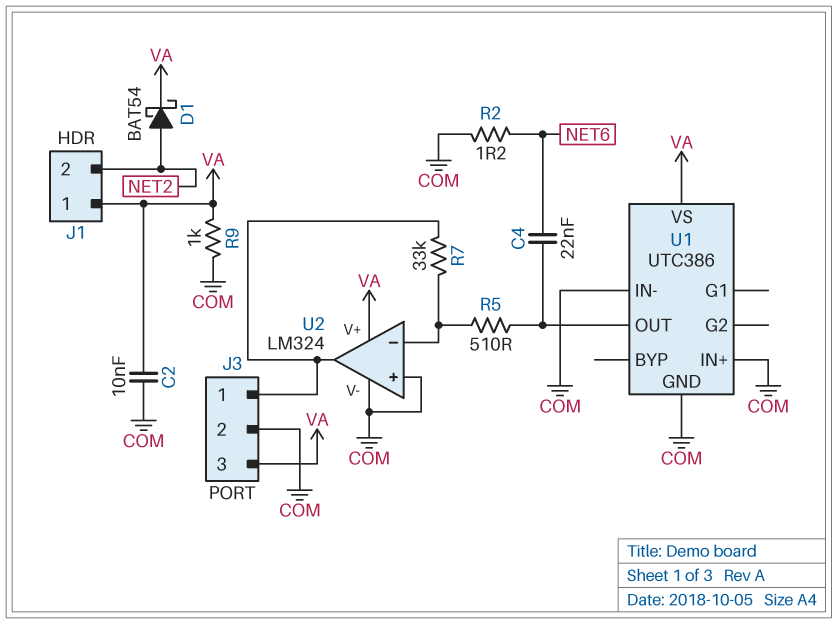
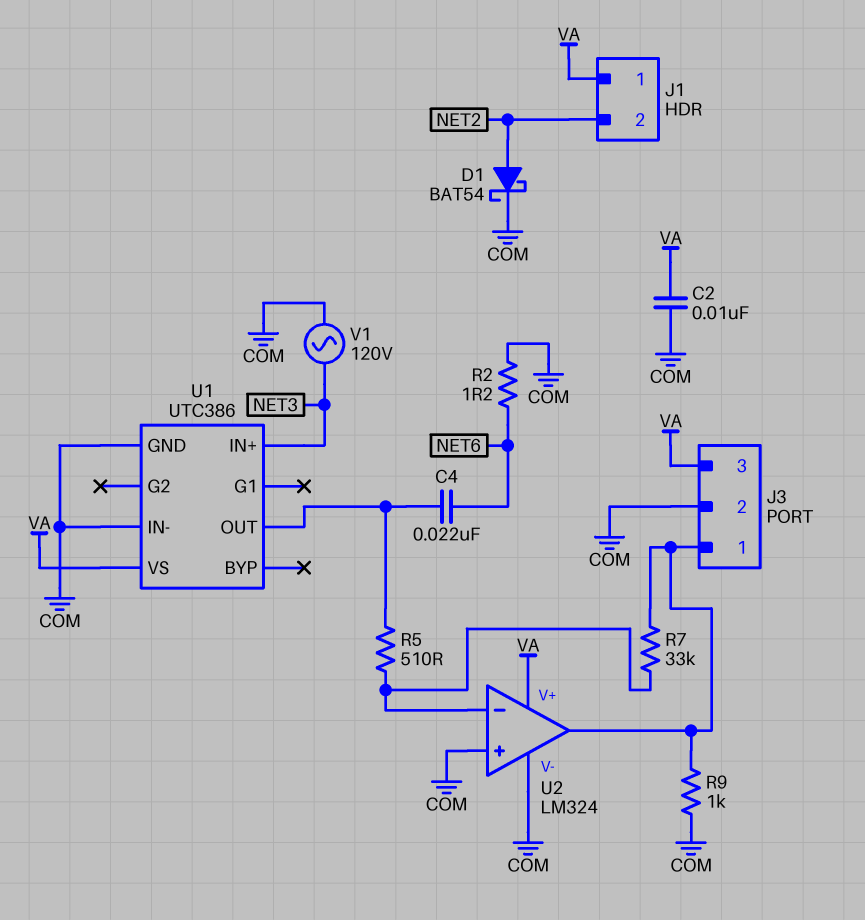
D1: schottky BAT54 (A NET2, K VA) -> schottky BAT54 (A NET2, K COM)
R9: 1k (COM, VA) -> 1k (COM, J3/1)
U1 pin IN+: COM -> NET3
V1: none -> AC 120V (COM, NET3)

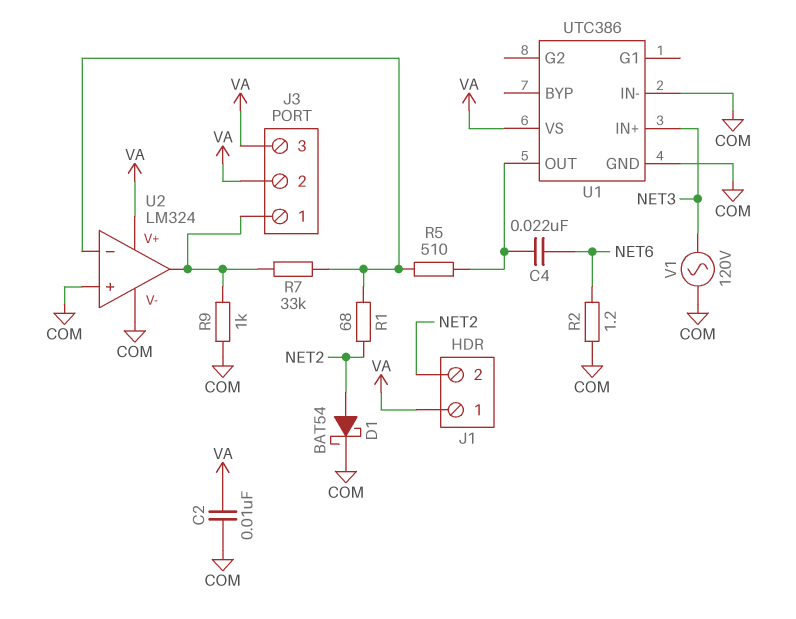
J3 pin 2: COM -> VA
R1: none -> 68 (NET2, U2/in-)

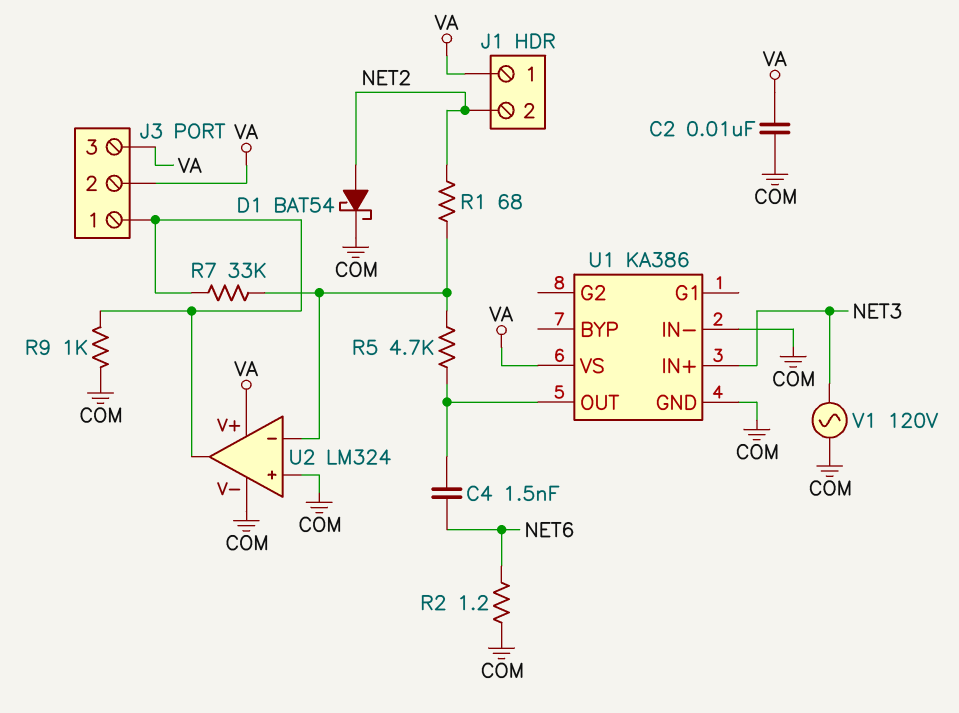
C4: 22nF (NET6, U1/OUT) -> 1.5nF (NET6, U1/OUT)
R5: 510 (U1/OUT, U2/in-) -> 4.7k (U1/OUT, U2/in-)
U1: UTC386 -> KA386

